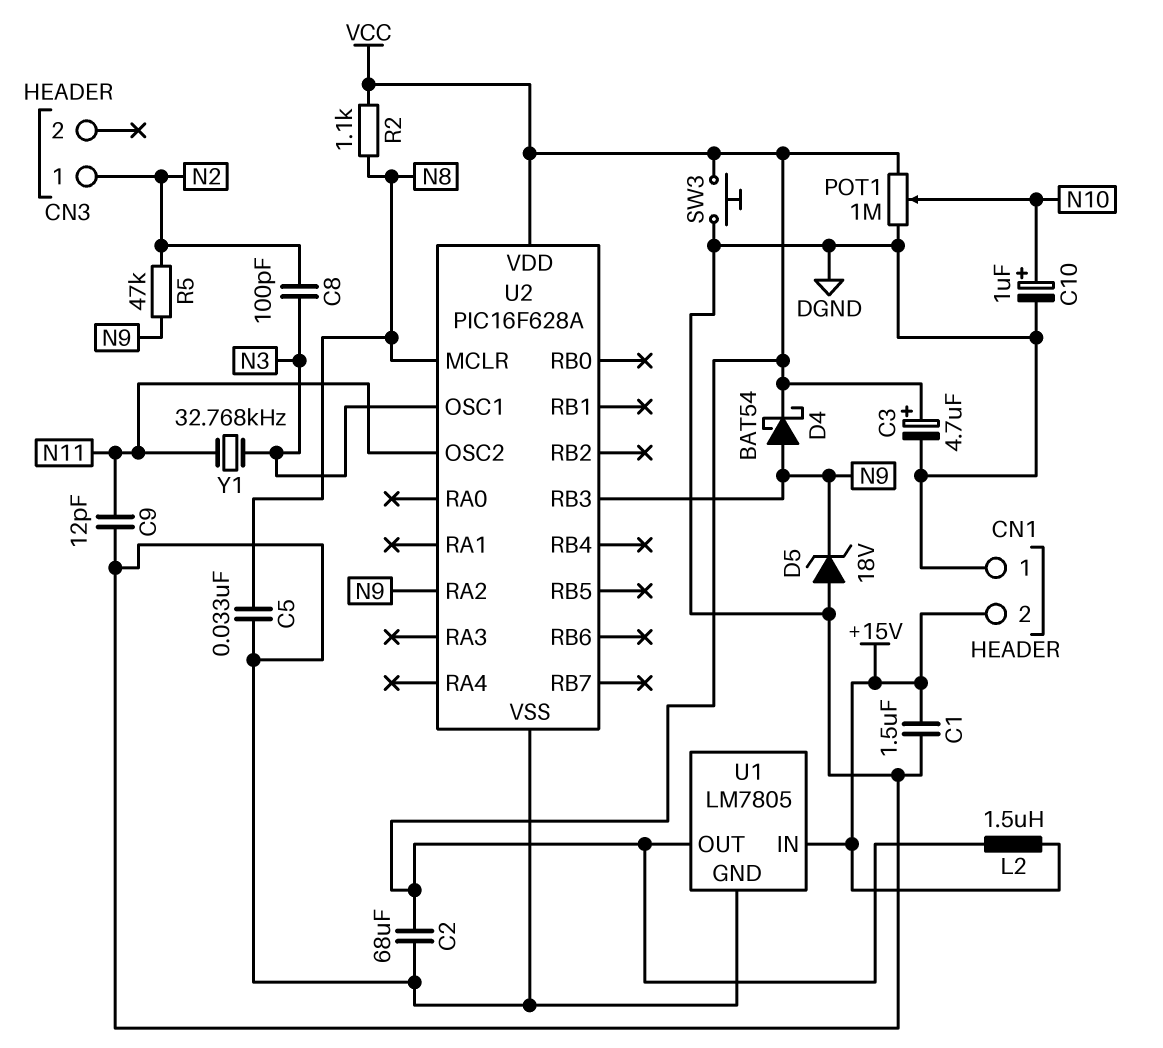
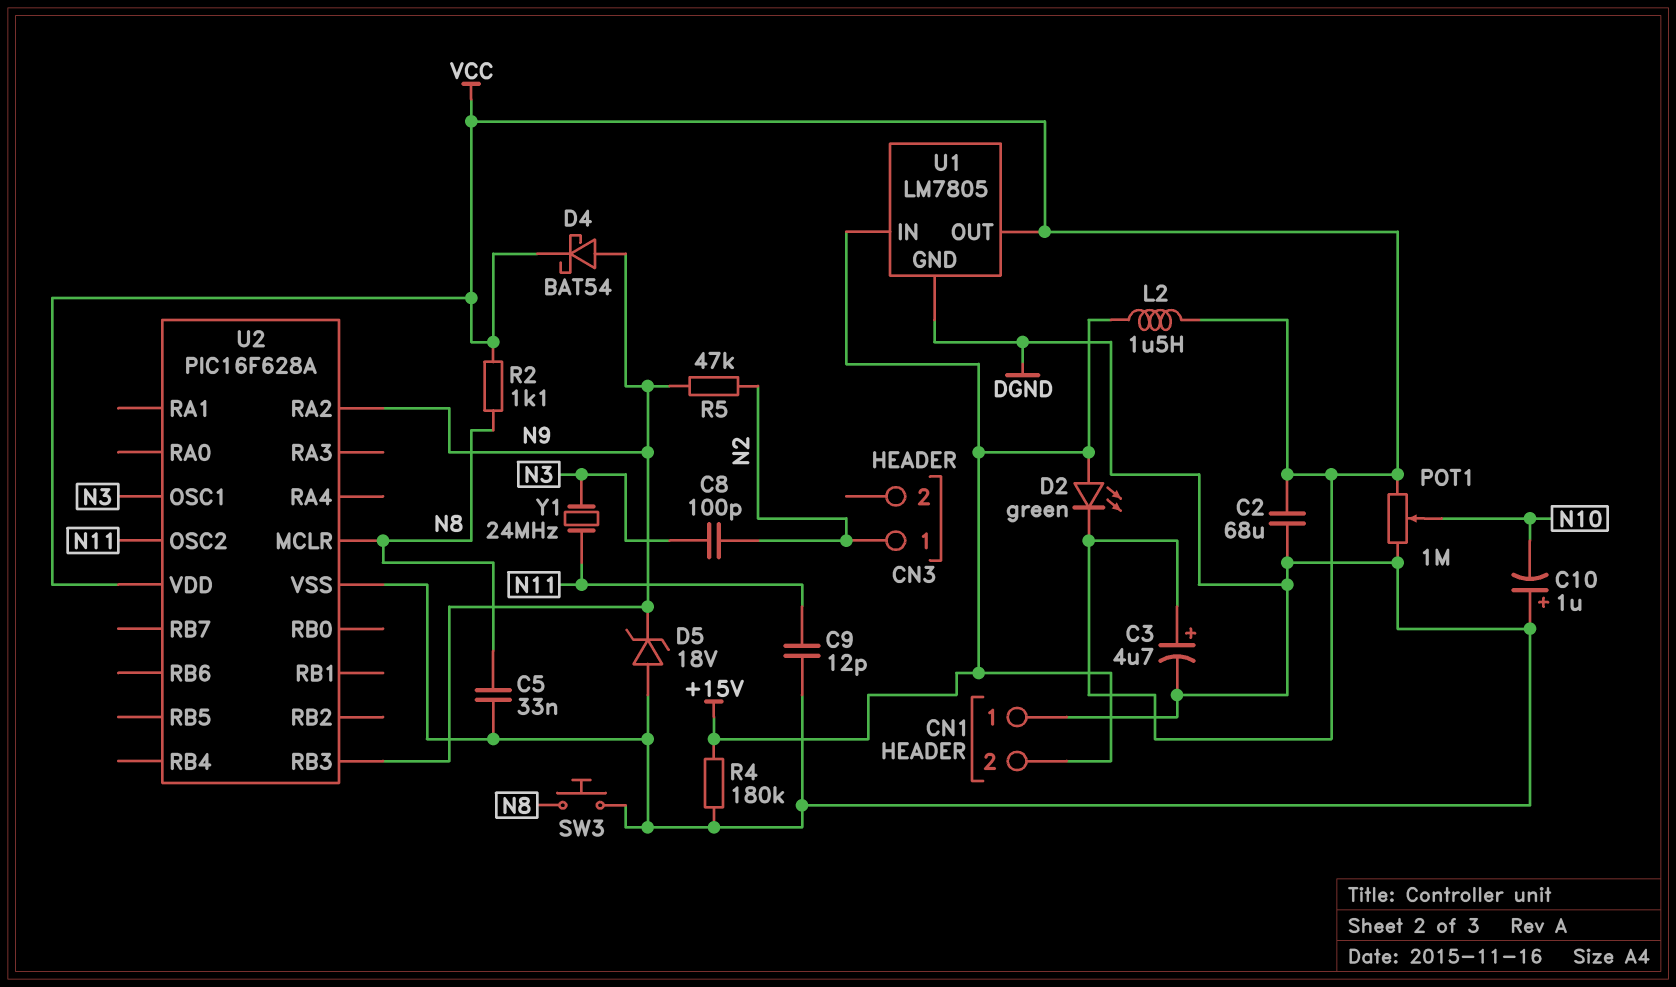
C1: 1.5uF (+15V, DGND) -> none
C10: 1uF (plus N10, minus DGND) -> 1uF (plus DGND, minus N10)
D2: none -> LED green (A +15V, K VCC)
R4: none -> 180k (+15V, DGND)
SW3: button (DGND, VCC) -> button (DGND, N8)
Y1: 32.768kHz (N3, N11) -> 24MHz (N3, N11)

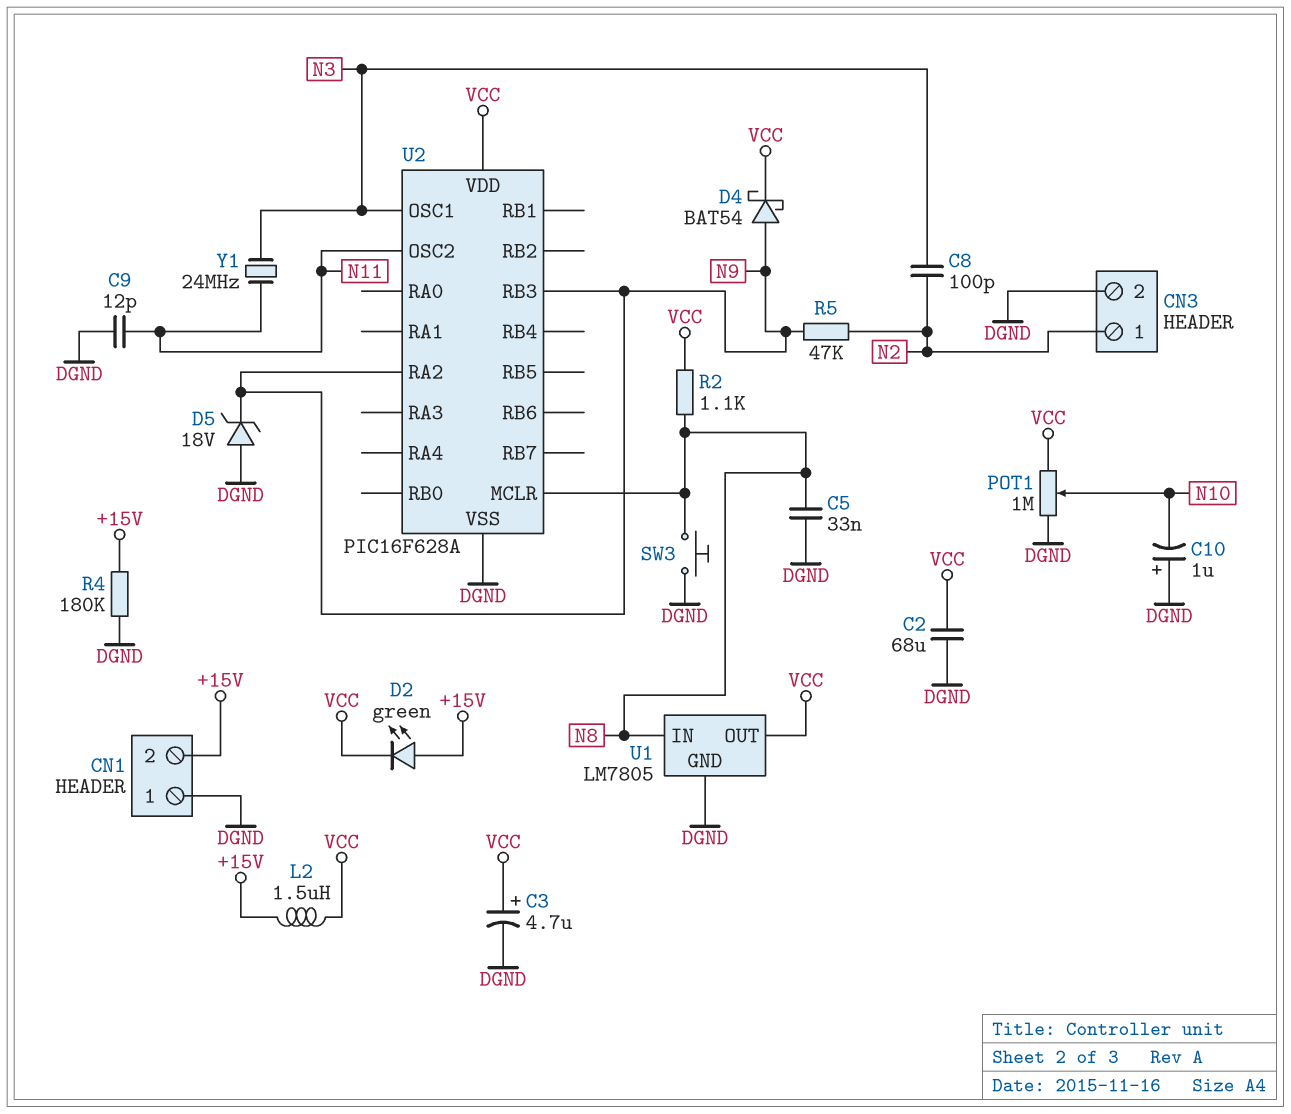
CN3 pin 2: none -> DGND
U1 pin IN: +15V -> N8

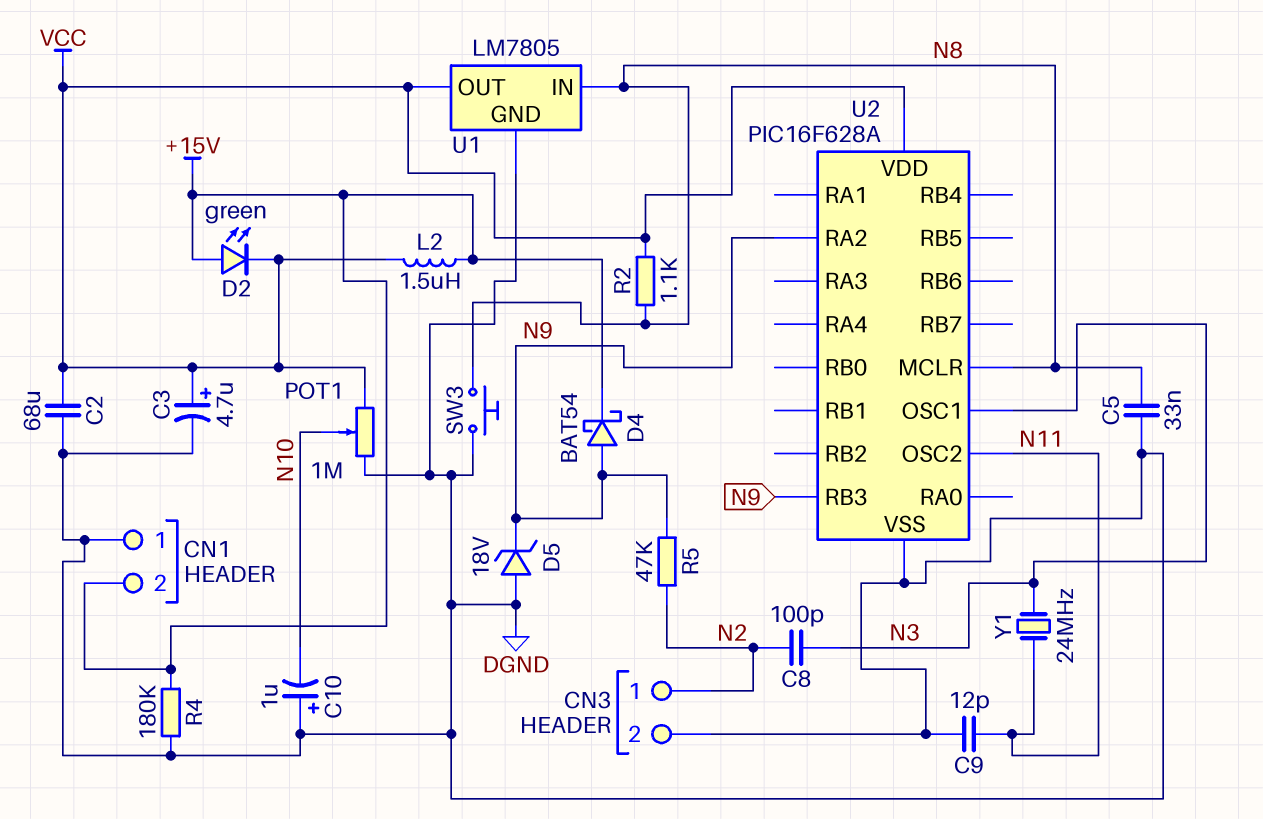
D4: schottky BAT54 (A N9, K VCC) -> schottky BAT54 (A N9, K +15V)

